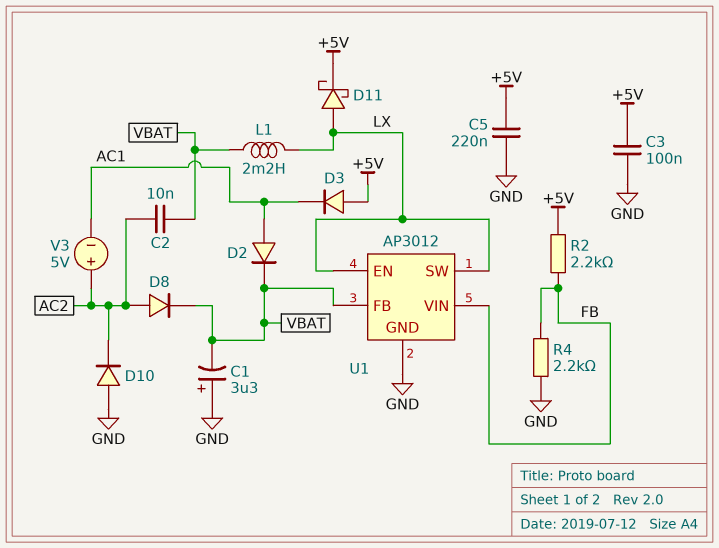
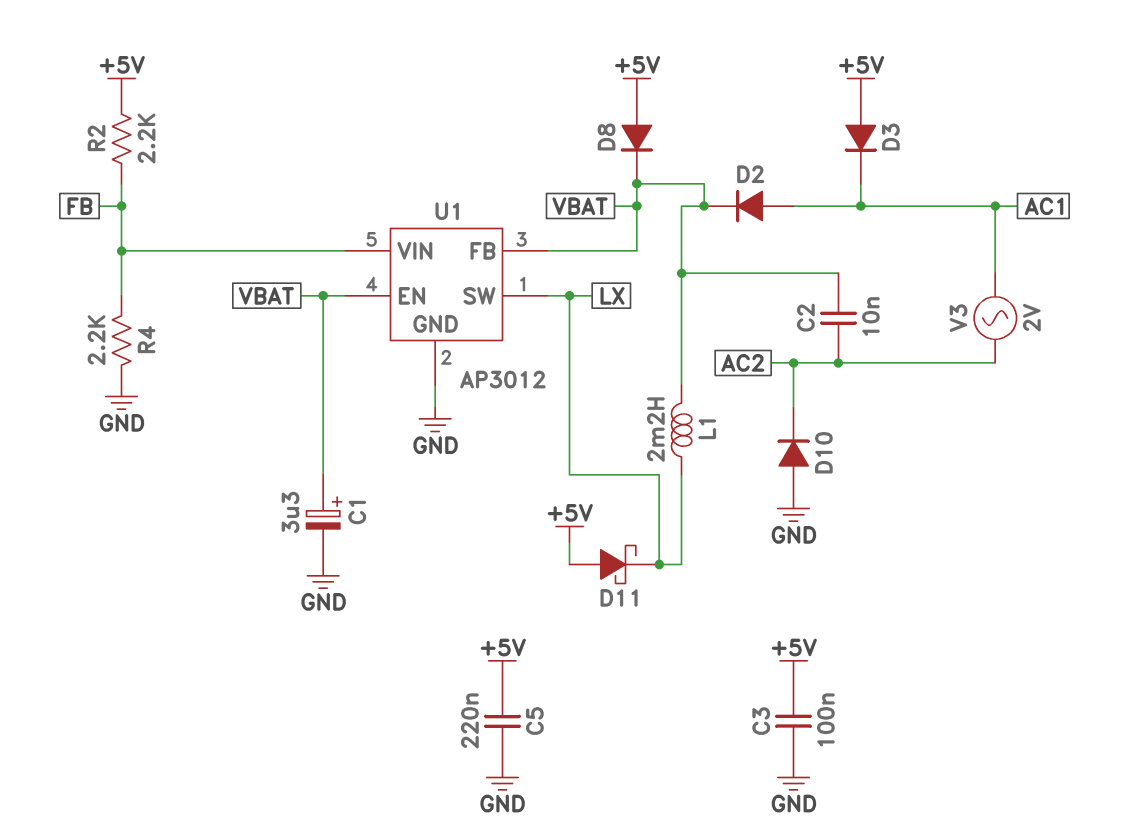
C1: 3.3uF (plus GND, minus VBAT) -> 3.3uF (plus VBAT, minus GND)
D8: diode (A AC2, K VBAT) -> diode (A +5V, K VBAT)
D11: schottky (A LX, K +5V) -> schottky (A +5V, K LX)
U1 pin EN: LX -> VBAT
V3: 5V (plus AC2, minus AC1) -> AC 2V (AC1, AC2)

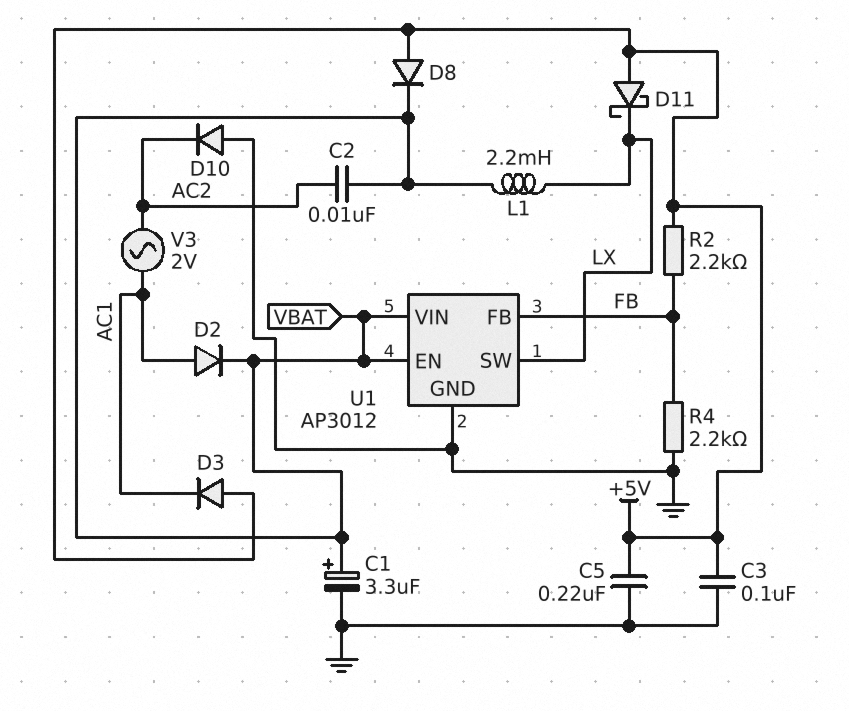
U1 pin FB: VBAT -> FB
U1 pin VIN: FB -> VBAT

